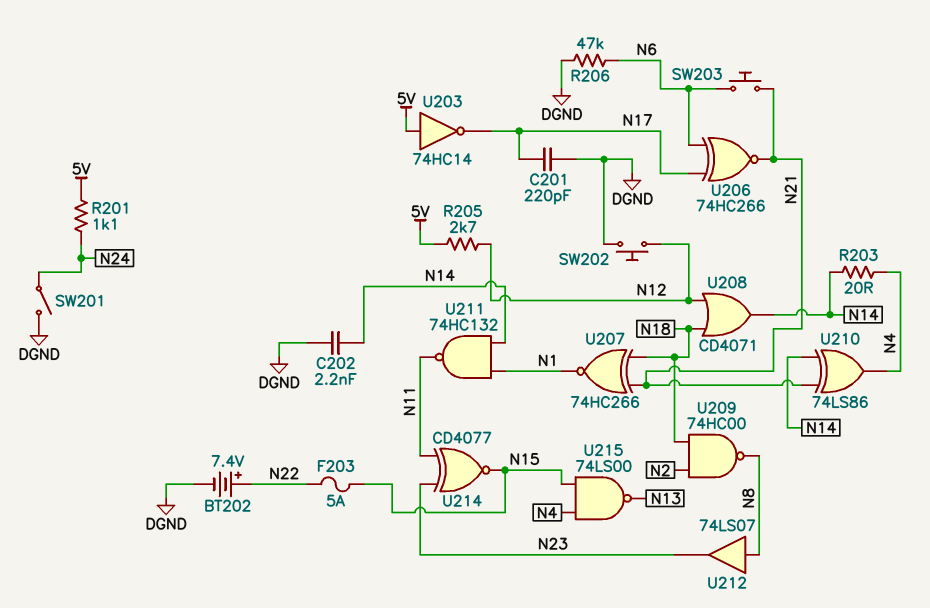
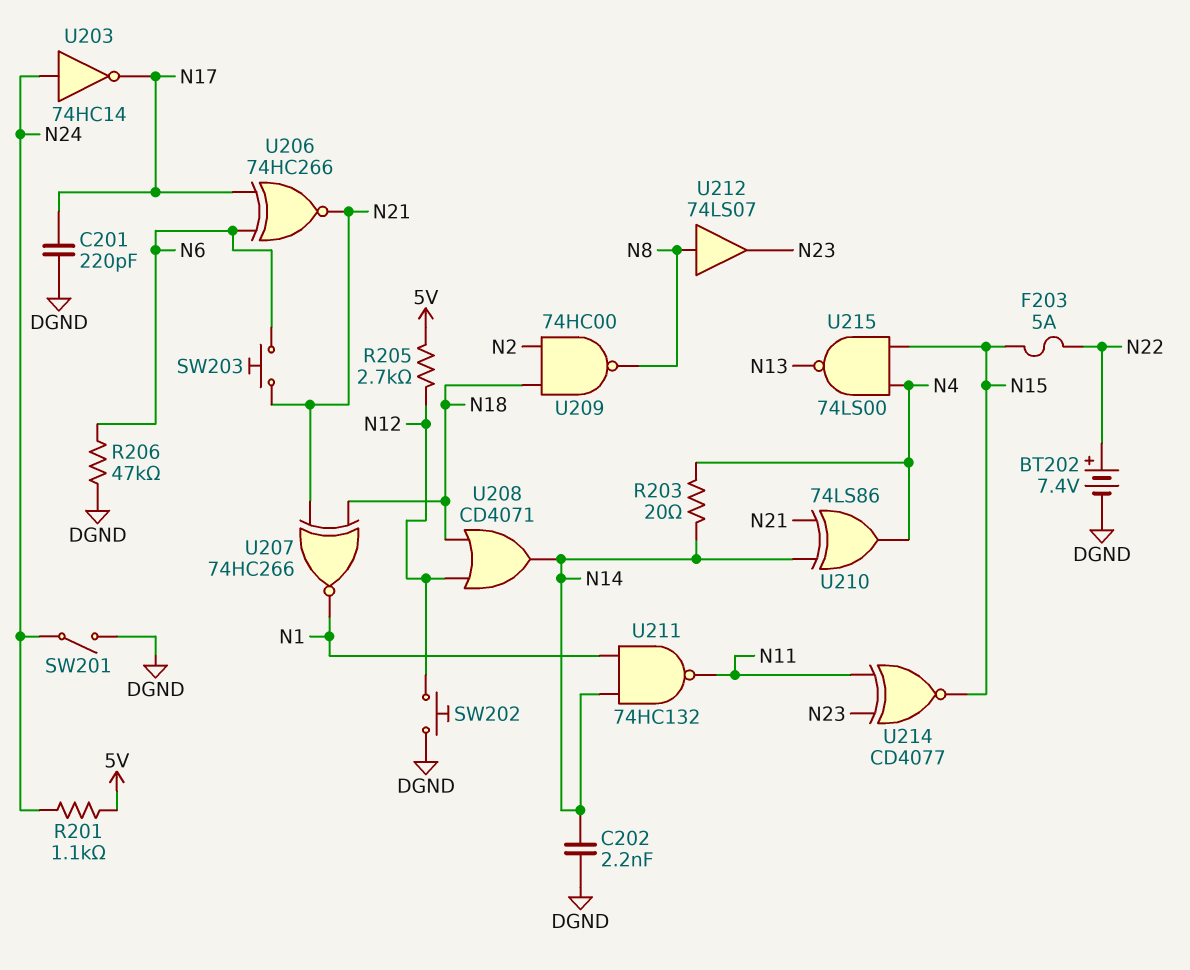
U203: NOT 74HC14 (in 5V, out N17) -> NOT 74HC14 (in N24, out N17)

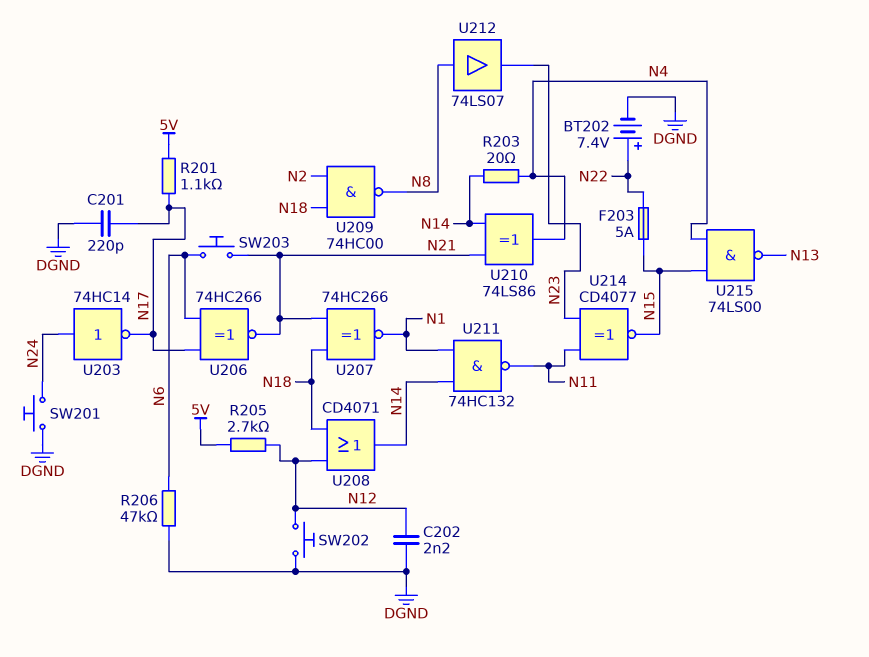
C202: 2.2nF (DGND, N14) -> 2.2nF (DGND, N12)
R201: 1.1k (5V, N24) -> 1.1k (5V, N17)
SW201: switch (DGND, N24) -> button (DGND, N24)

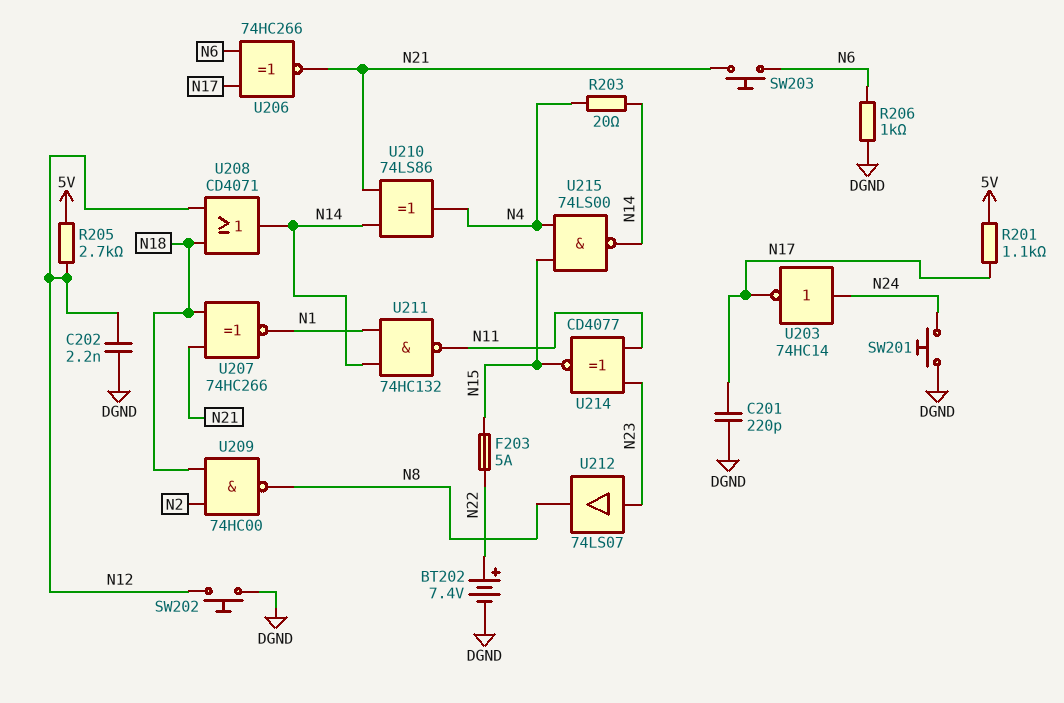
R206: 47k (DGND, N6) -> 1k (DGND, N6)
U212: buffer 74LS07 (in N8, out N23) -> buffer 74LS07 (in N23, out N8)
U215: NAND 74LS00 (in N4, in N15, out N13) -> NAND 74LS00 (in N4, in N15, out N14)

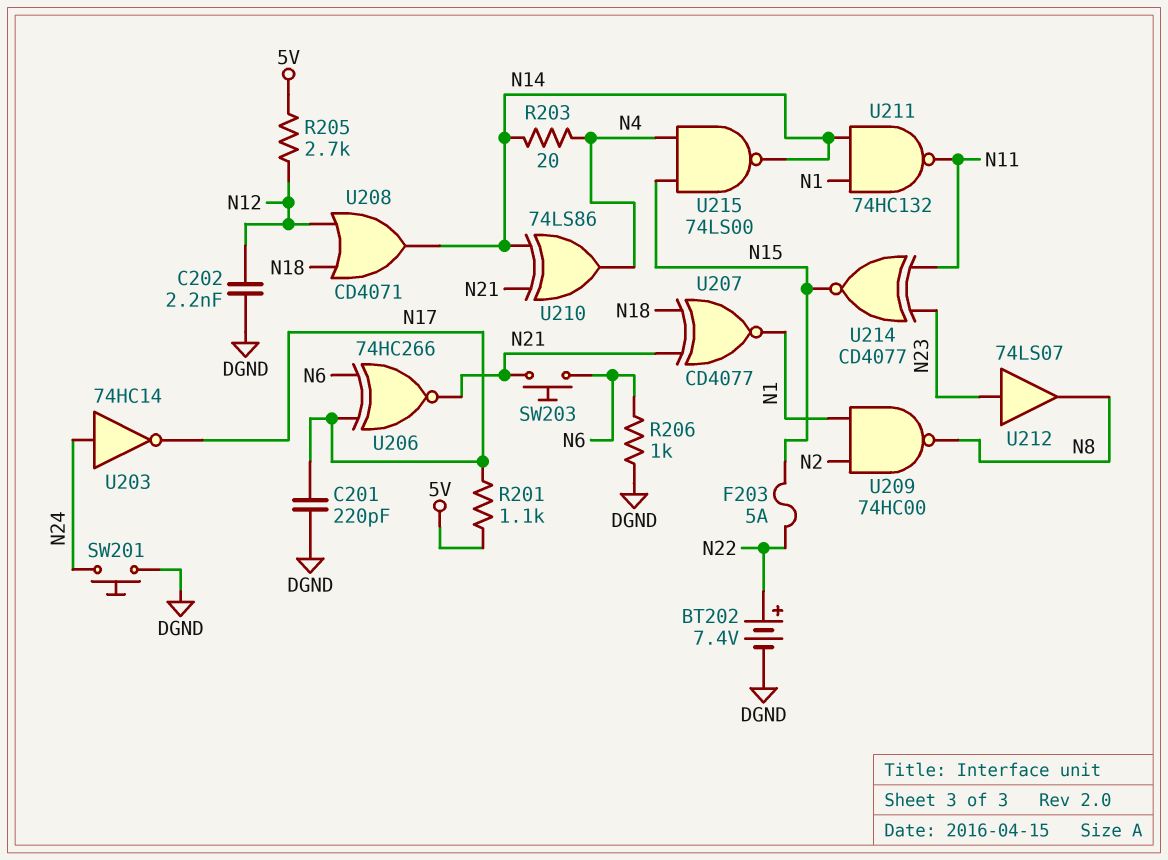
SW202: button (DGND, N12) -> none
U207: XNOR 74HC266 (in N18, in N21, out N1) -> XNOR CD4077 (in N18, in N21, out N1)
U209: NAND 74HC00 (in N2, in N18, out N8) -> NAND 74HC00 (in N1, in N2, out N8)

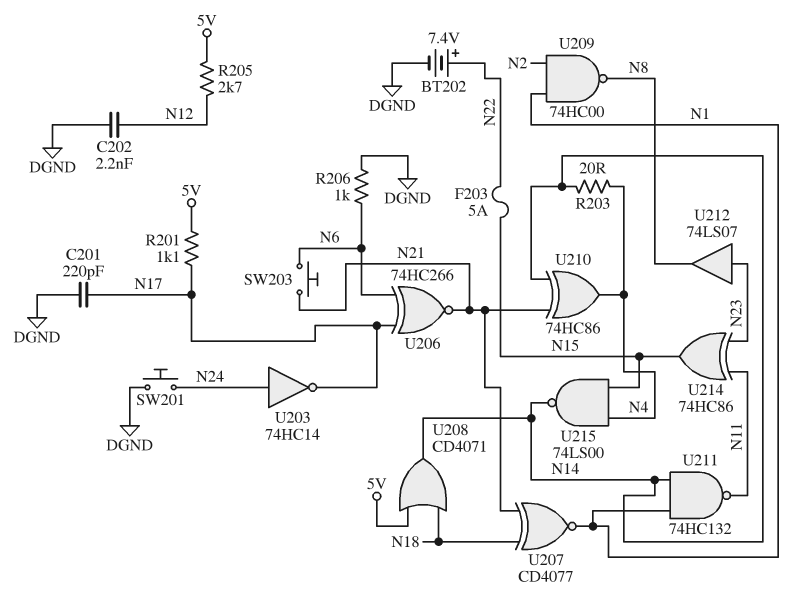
U208: OR CD4071 (in N12, in N18, out N14) -> OR CD4071 (in 5V, in N18, out N14)
U210: XOR 74LS86 (in N14, in N21, out N4) -> XOR 74HC86 (in N14, in N21, out N4)
U214: XNOR CD4077 (in N11, in N23, out N15) -> XOR 74HC86 (in N11, in N23, out N15)

